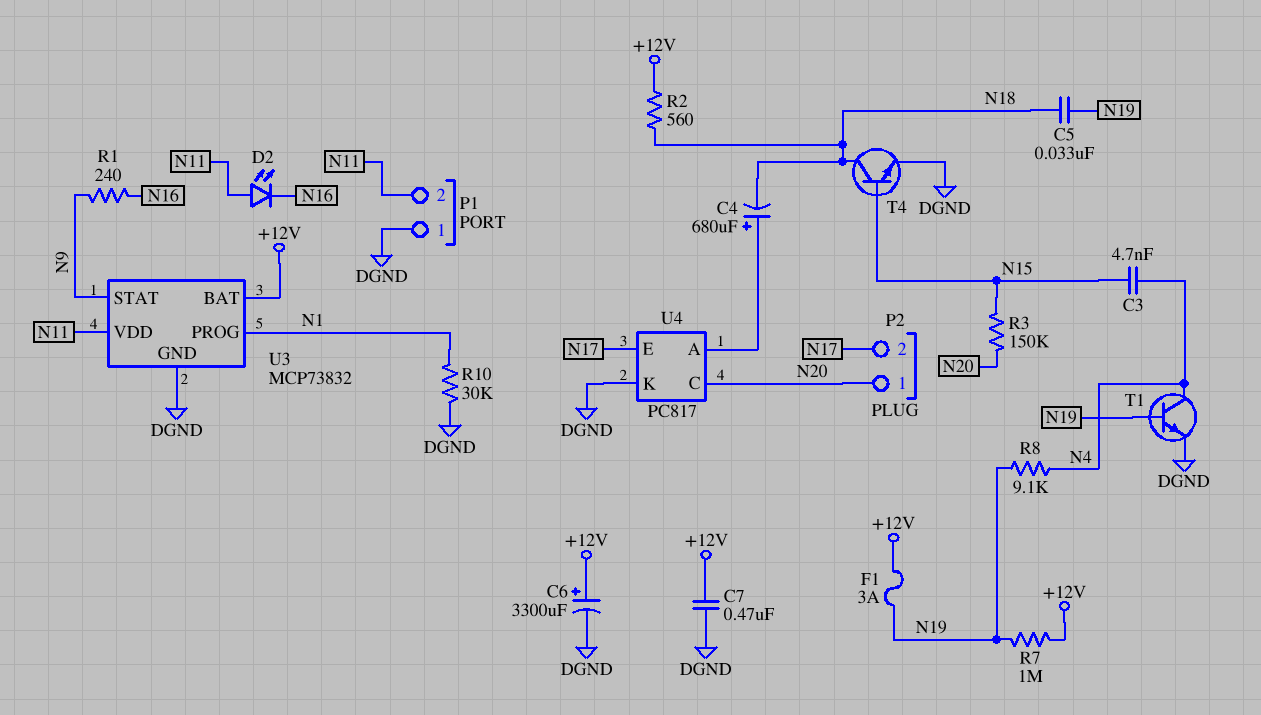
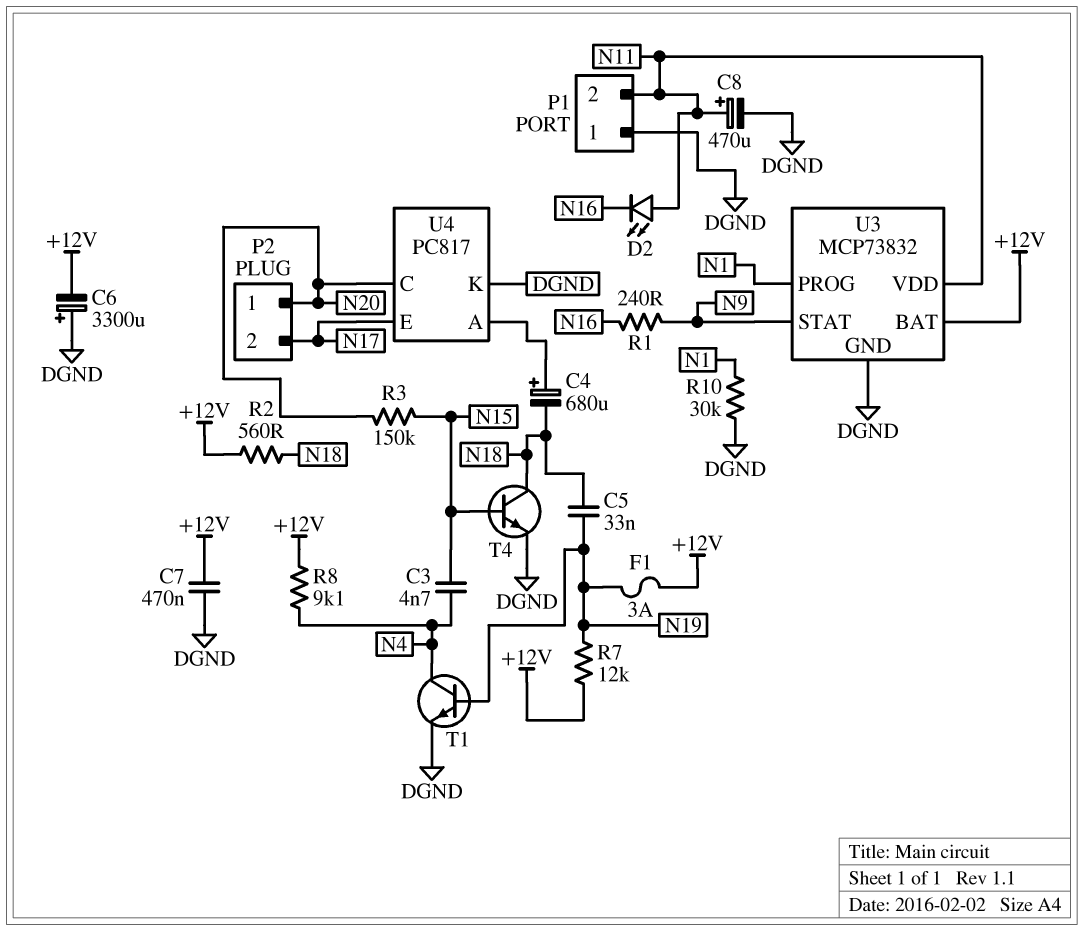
C6: 3300uF (plus +12V, minus DGND) -> 3300uF (plus DGND, minus +12V)
C8: none -> 470uF (plus N11, minus DGND)
R7: 1M (+12V, N19) -> 12k (+12V, N19)
R8: 9.1k (N4, N19) -> 9.1k (+12V, N4)

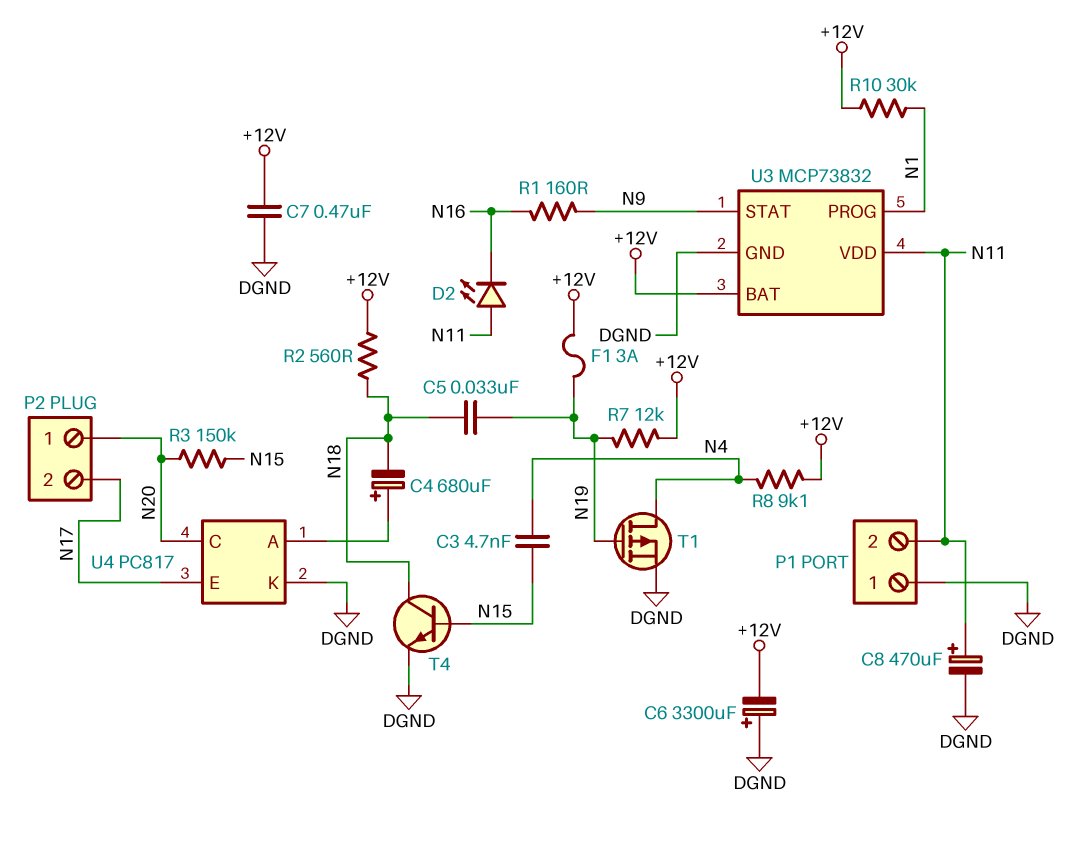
R1: 240 (N9, N16) -> 160 (N9, N16)
R10: 30k (DGND, N1) -> 30k (+12V, N1)
T1: NPN (B N19, C N4, E DGND) -> PMOS (G N19, D N4, S DGND)

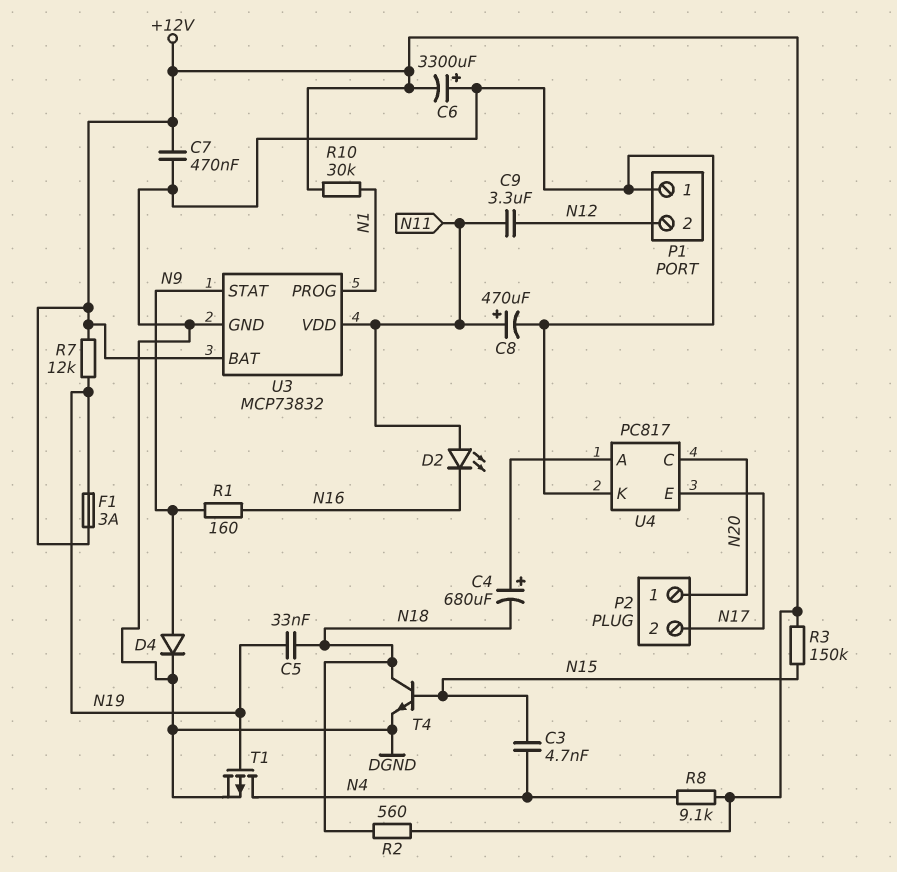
C9: none -> 3.3uF (N11, N12)
D4: none -> diode (A N9, K DGND)
P1 pin 2: N11 -> N12
R3: 150k (N15, N20) -> 150k (+12V, N15)

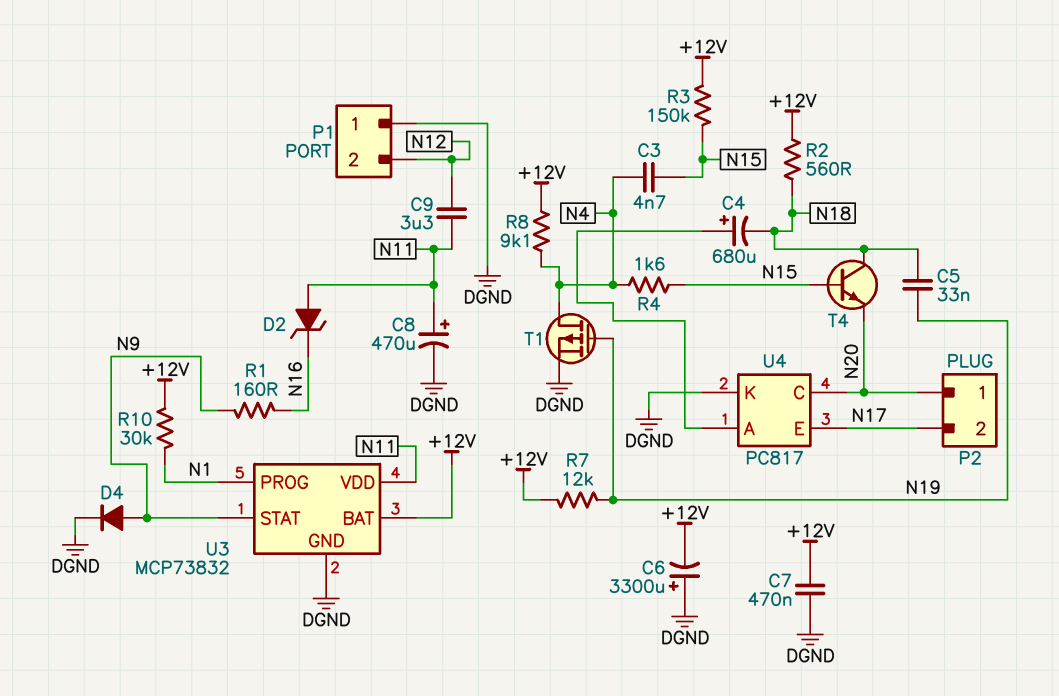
D2: LED (A N11, K N16) -> zener (A N11, K N16)
F1: 3A (+12V, N19) -> none
R4: none -> 1.6k (N4, N15)
T4: NPN (B N15, C N18, E DGND) -> NPN (B N15, C N18, E N20)

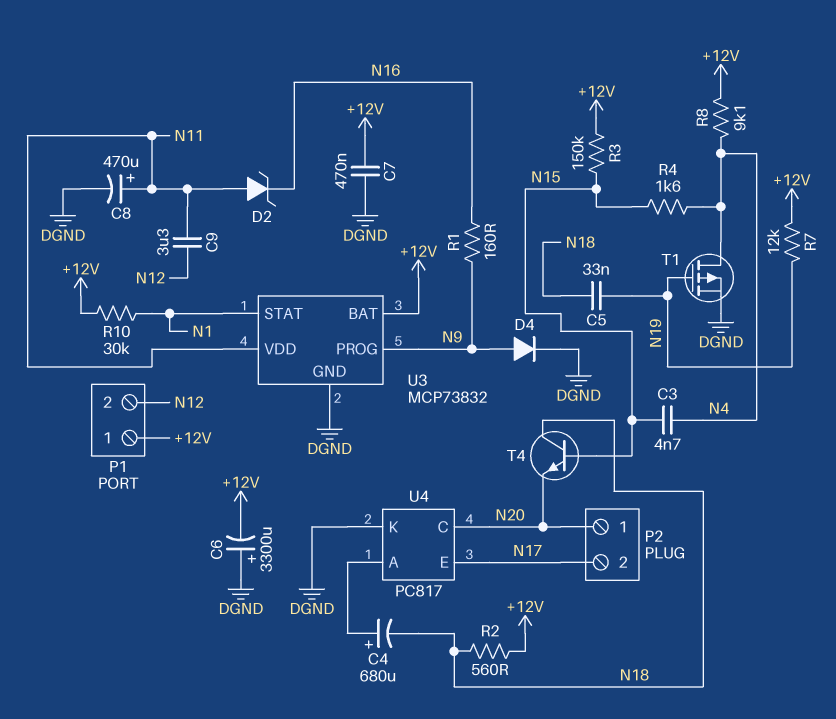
P1 pin 1: DGND -> +12V
U3 pin PROG: N1 -> N9
U3 pin STAT: N9 -> N1

